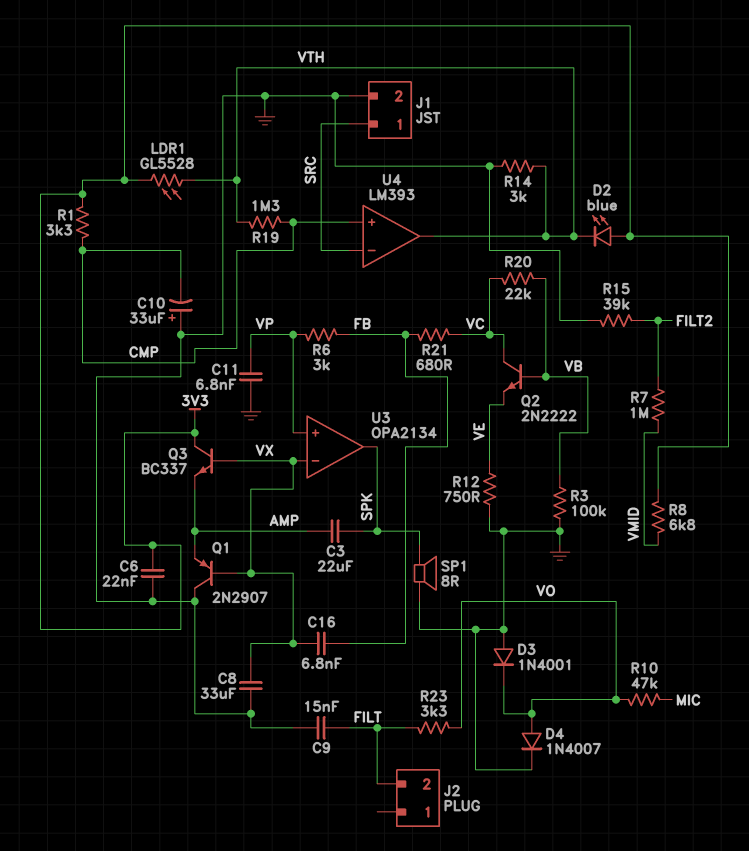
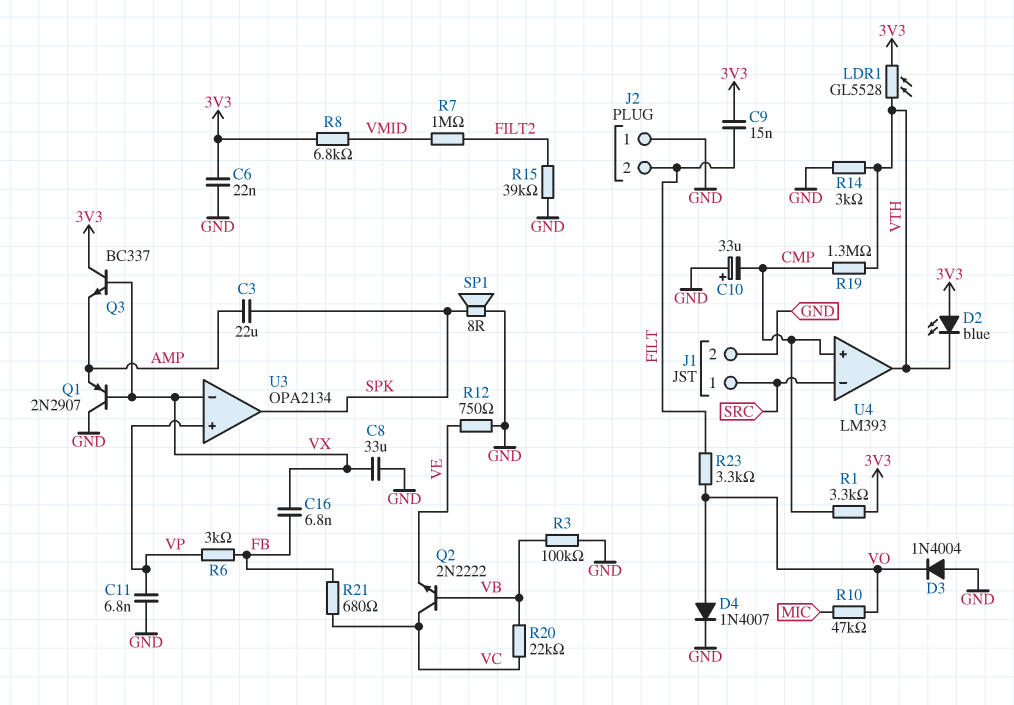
C9: 15nF (FILT, GND) -> 15nF (3V3, FILT)
D3: diode 1N4001 (A GND, K VO) -> diode 1N4004 (A GND, K VO)
J2 pin 1: none -> GND

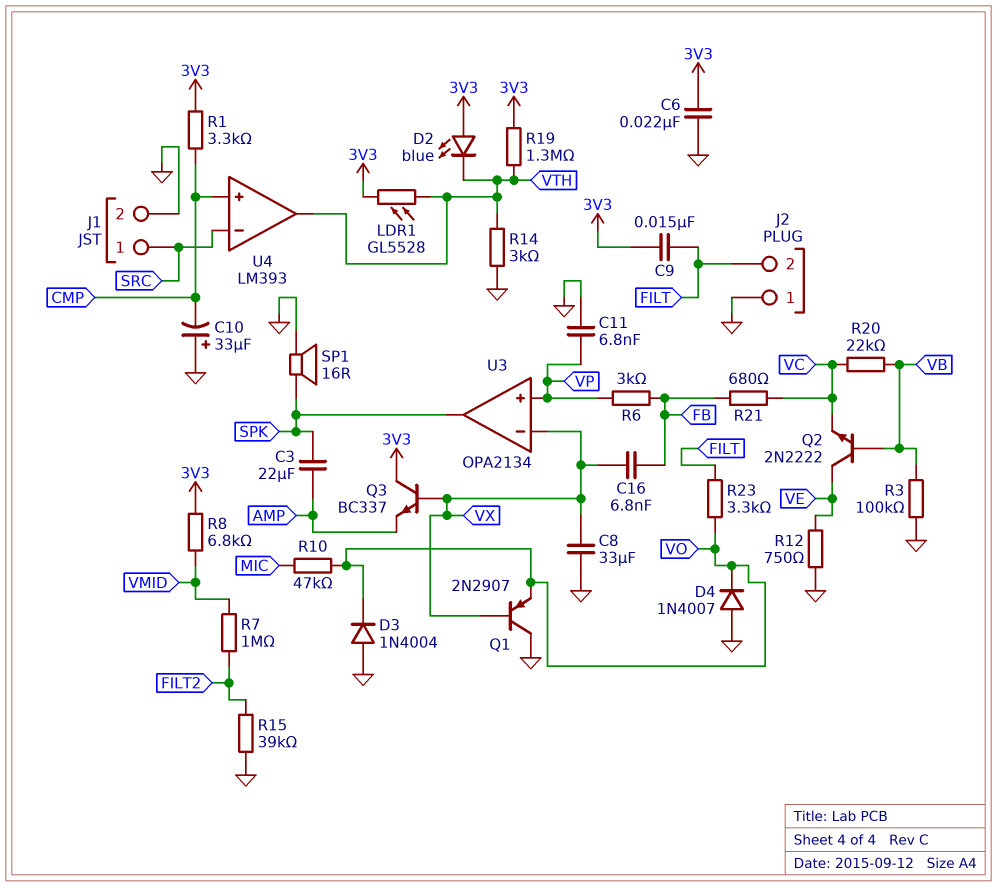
D4: diode 1N4007 (A VO, K GND) -> diode 1N4007 (A GND, K VO)
Q1: PNP 2N2907 (B VX, C GND, E AMP) -> PNP 2N2907 (B VX, C GND, E VO)
Q2: NPN 2N2222 (B VB, C VC, E VE) -> NPN 2N2222 (B VB, C VE, E VC)
R19: 1.3M (CMP, VTH) -> 1.3M (3V3, VTH)
SP1: speaker 8R (GND, SPK) -> speaker 16R (GND, SPK)

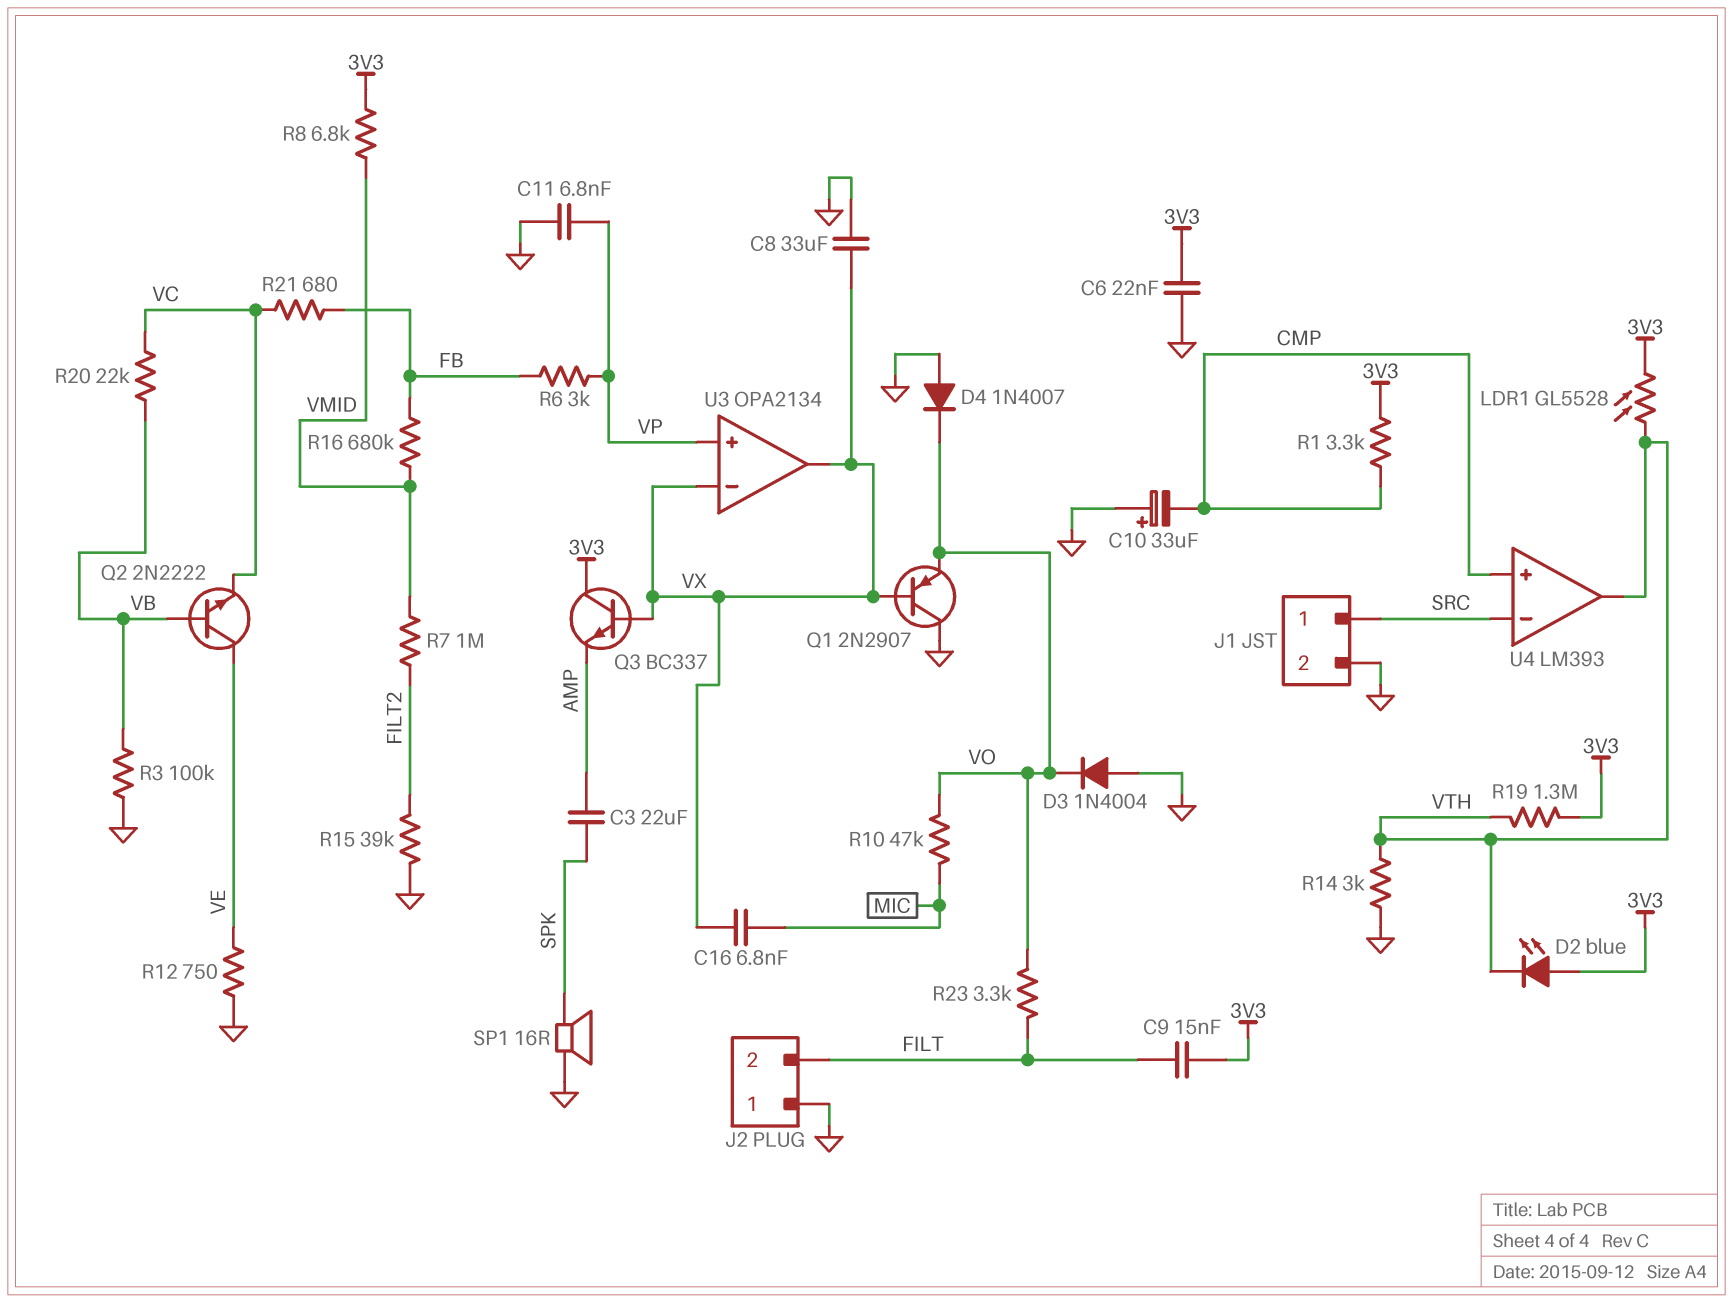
C16: 6.8nF (FB, VX) -> 6.8nF (MIC, VX)
R16: none -> 680k (FB, VMID)
U3 pin out: SPK -> VX

